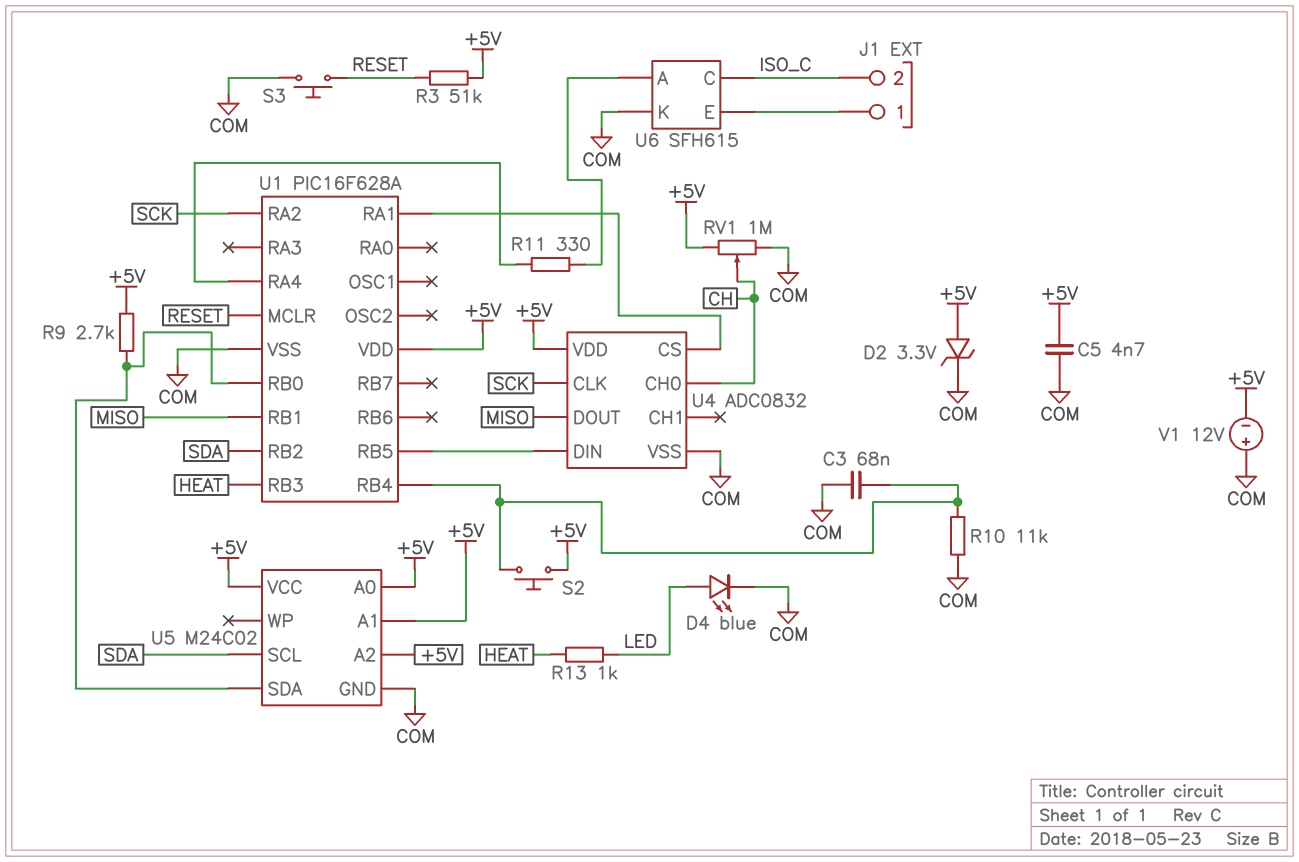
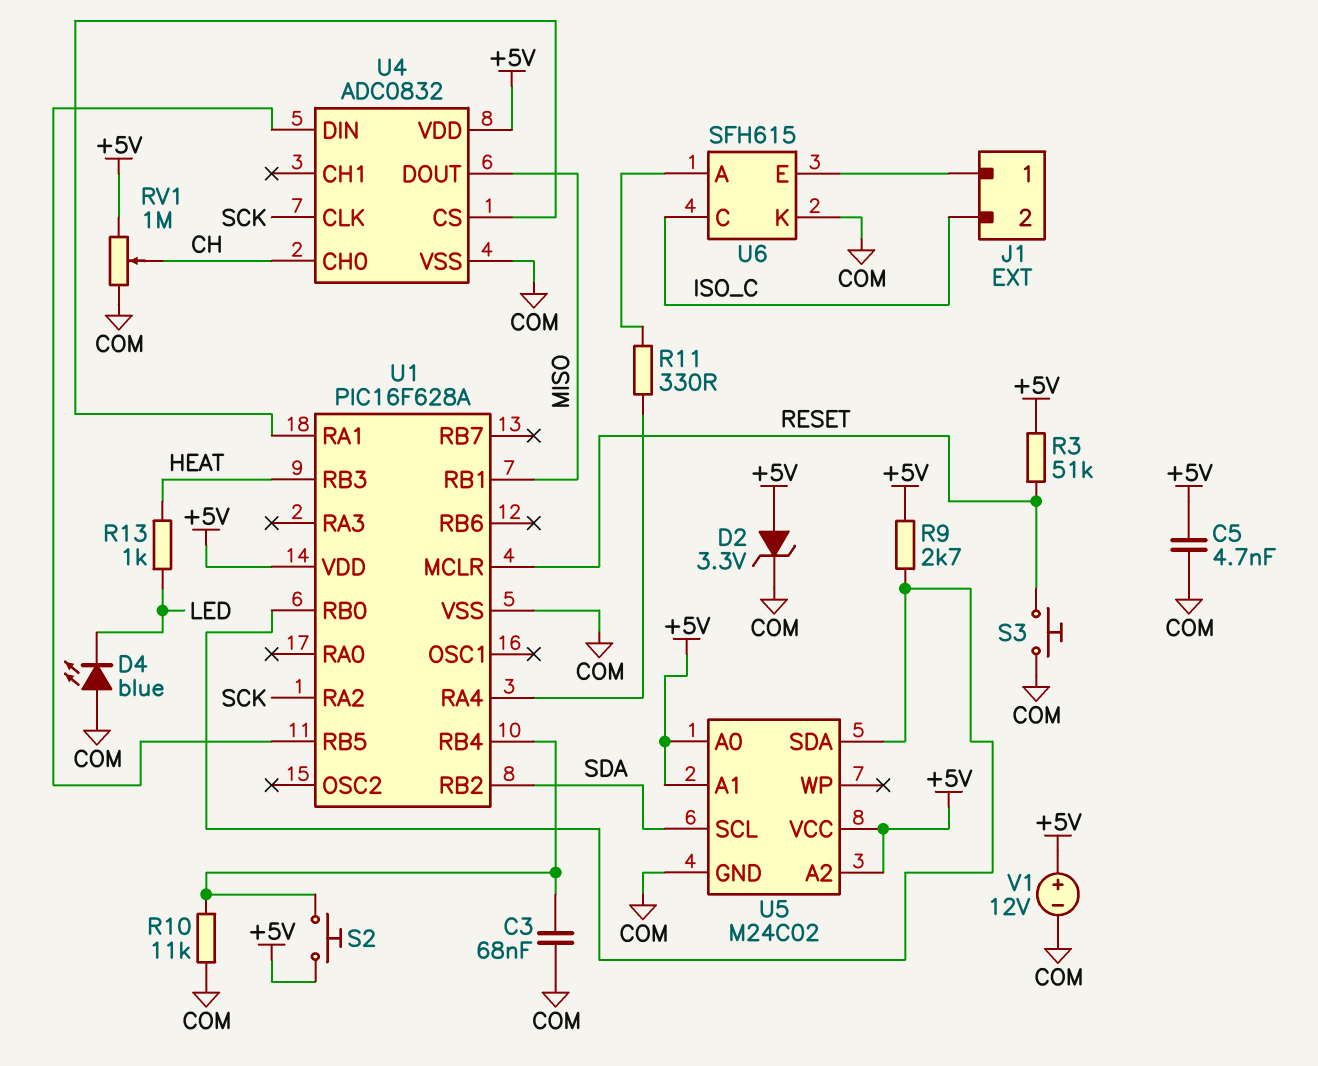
D4: LED blue (A LED, K COM) -> LED blue (A COM, K LED)
V1: 12V (plus COM, minus +5V) -> 12V (plus +5V, minus COM)

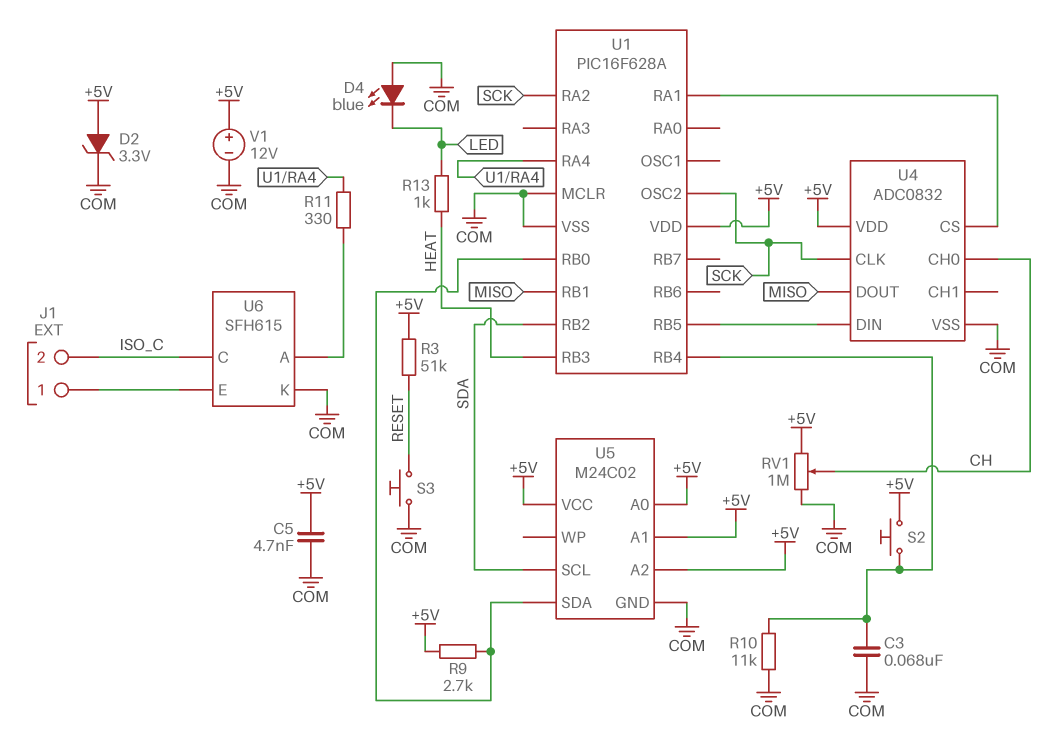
U1 pin MCLR: RESET -> COM
U1 pin OSC2: none -> SCK

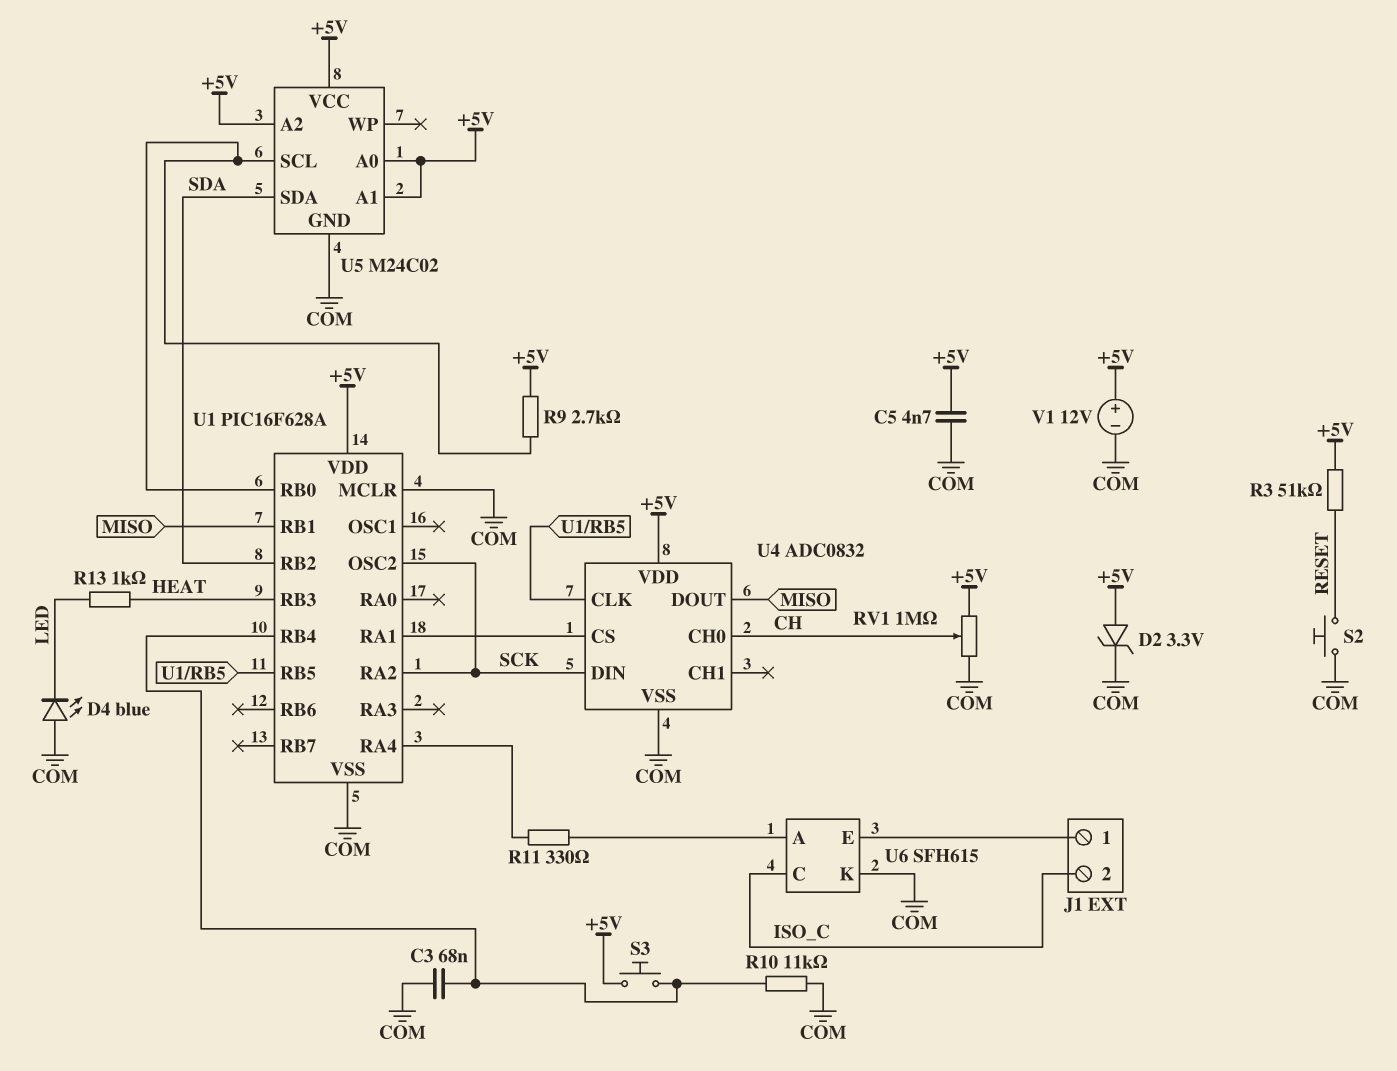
S2: button (+5V, U1/RB4) -> button (COM, RESET)
S3: button (COM, RESET) -> button (+5V, U1/RB4)
U4 pin CLK: SCK -> U1/RB5
U4 pin DIN: U1/RB5 -> SCK
U5 pin SCL: SDA -> U1/RB0
U5 pin SDA: U1/RB0 -> SDA

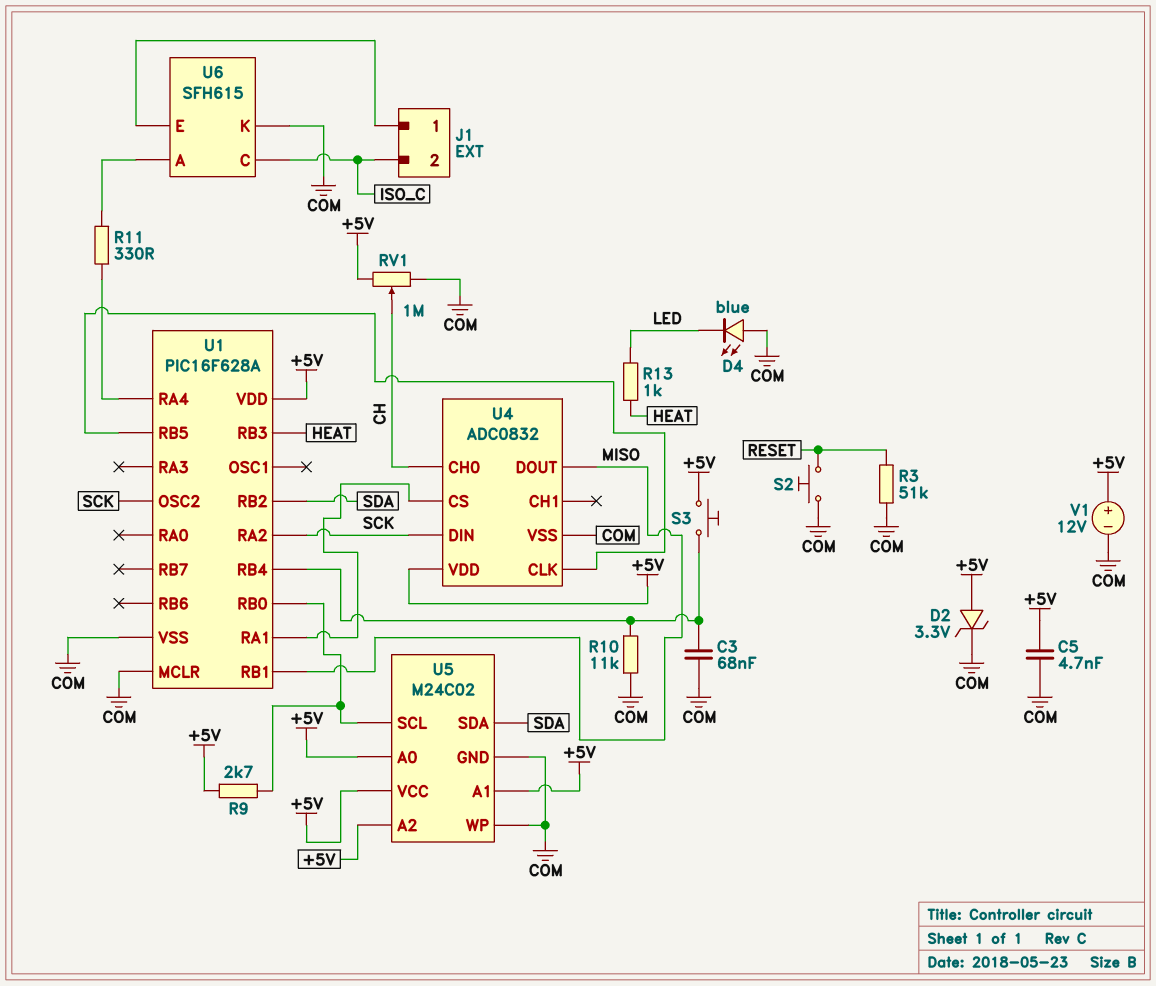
R3: 51k (+5V, RESET) -> 51k (COM, RESET)
U5 pin WP: none -> COM

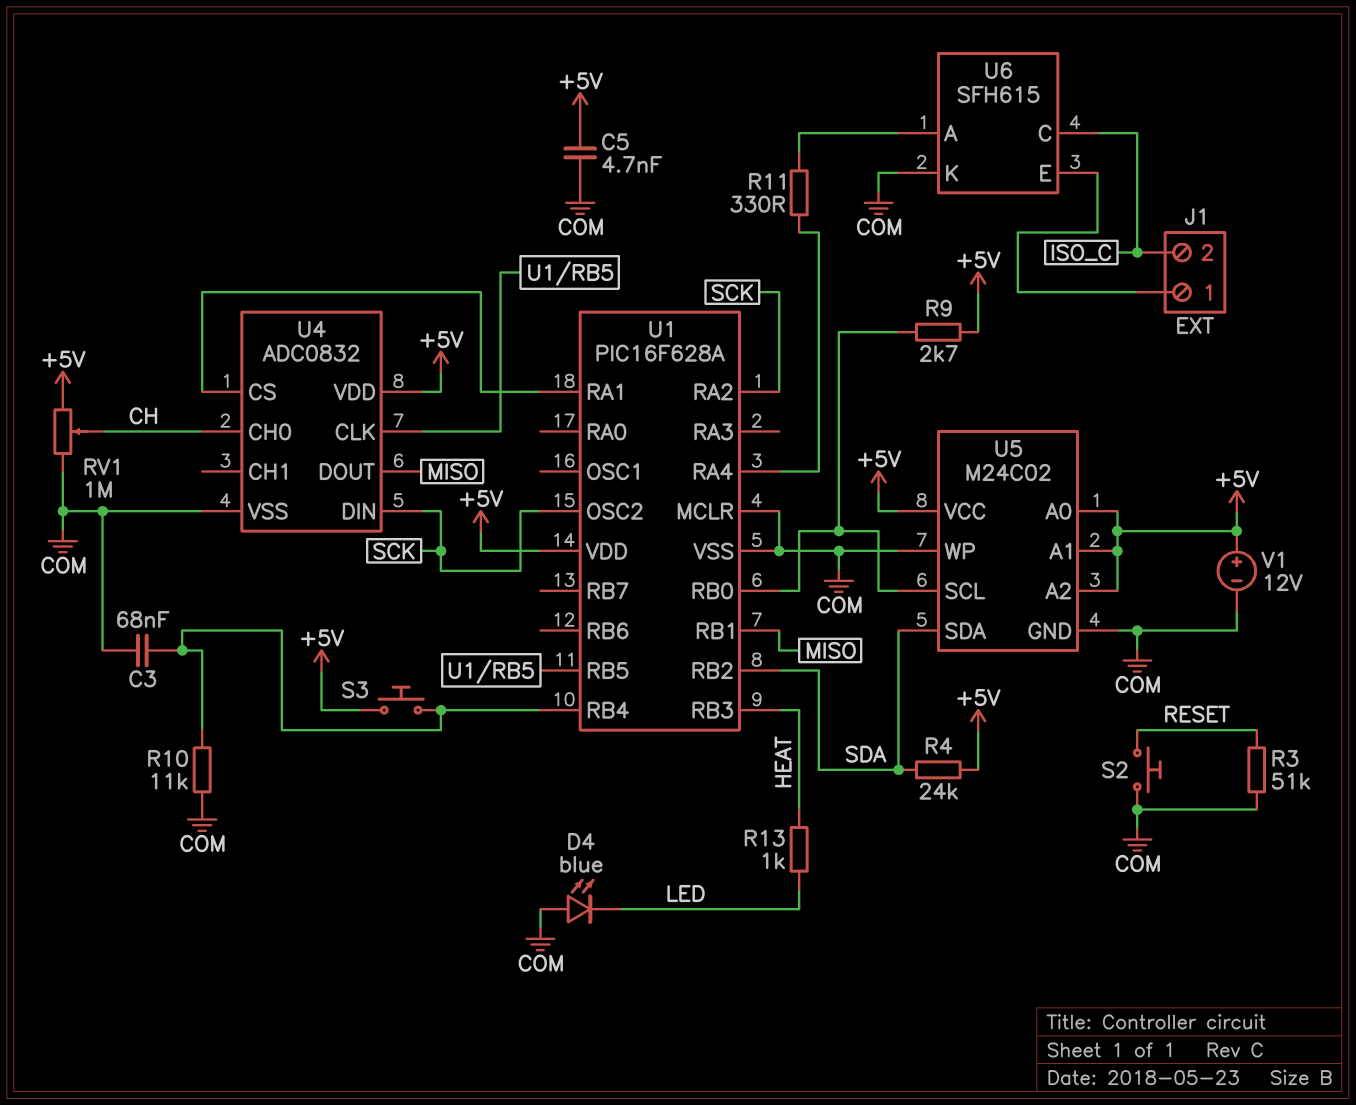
D2: zener 3.3V (A +5V, K COM) -> none
R4: none -> 24k (+5V, SDA)

